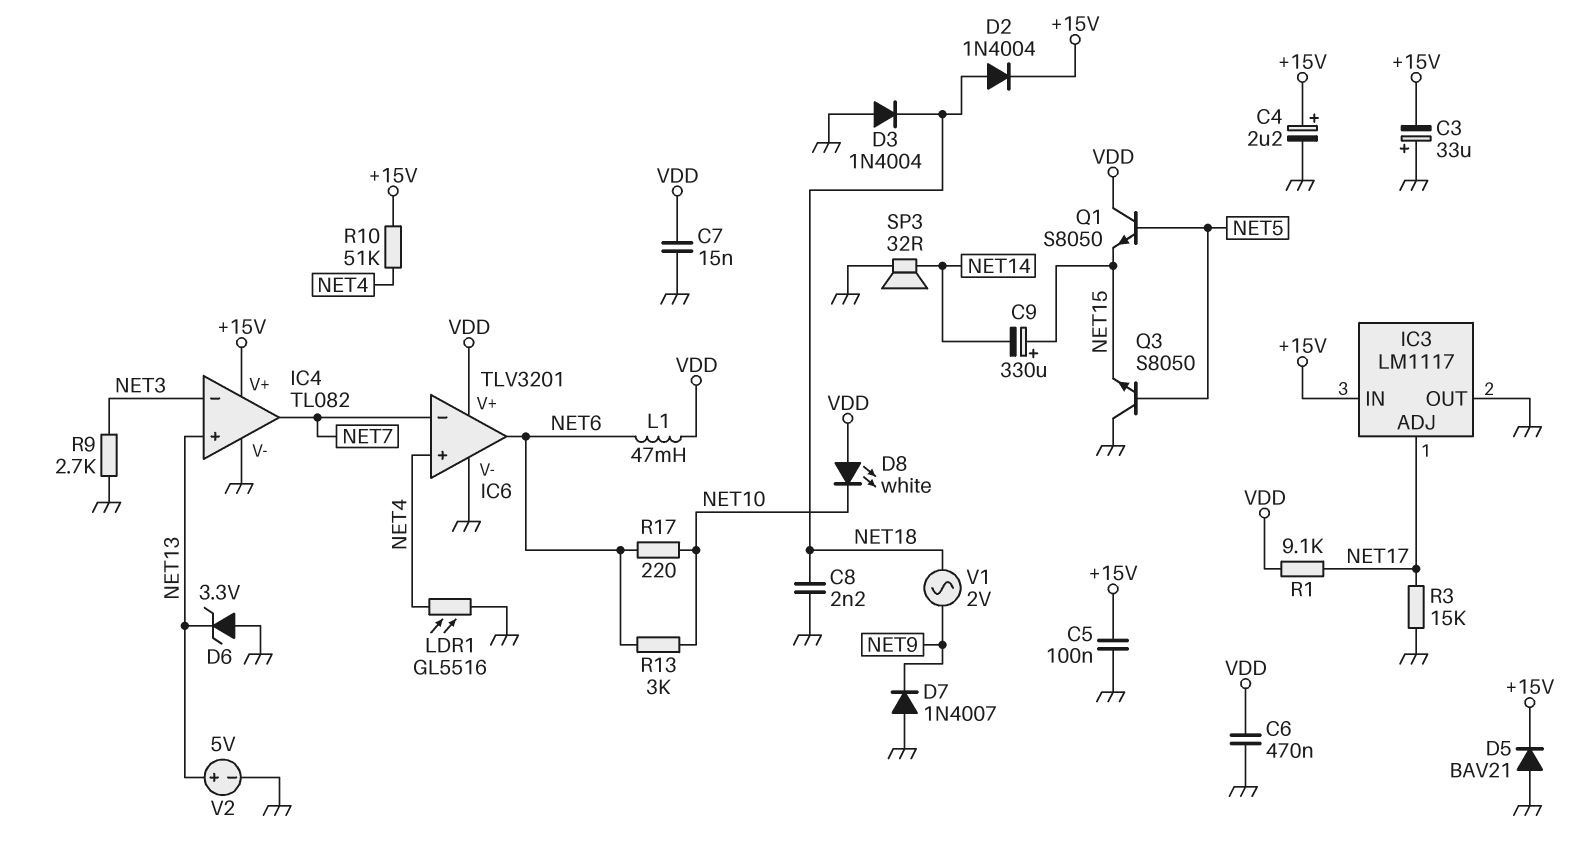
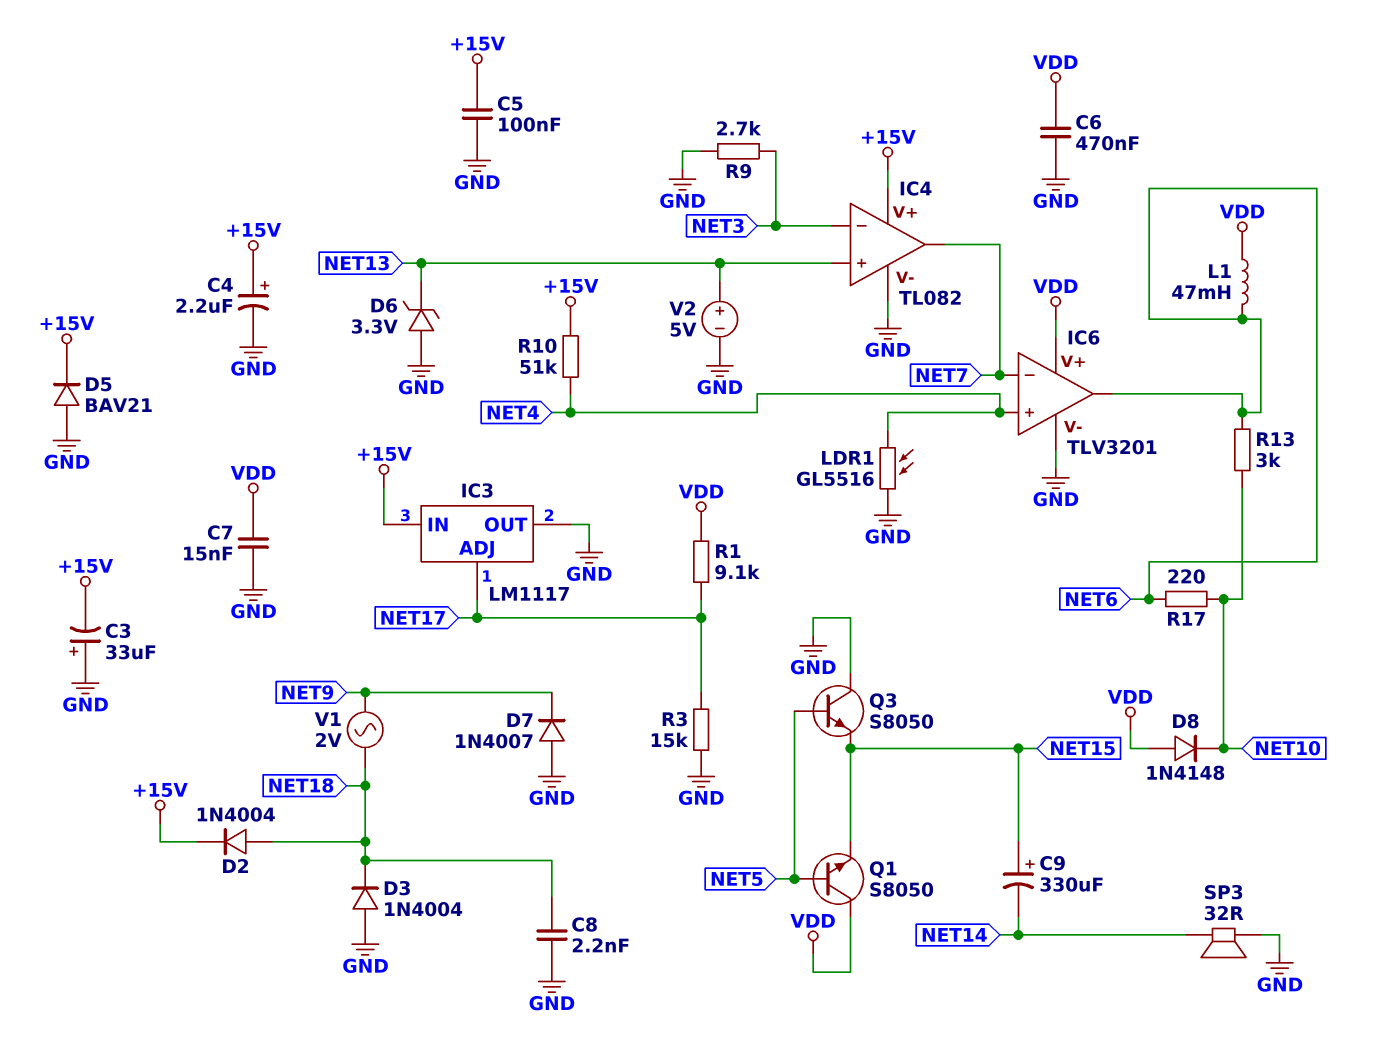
D8: LED white (A VDD, K NET10) -> diode 1N4148 (A VDD, K NET10)

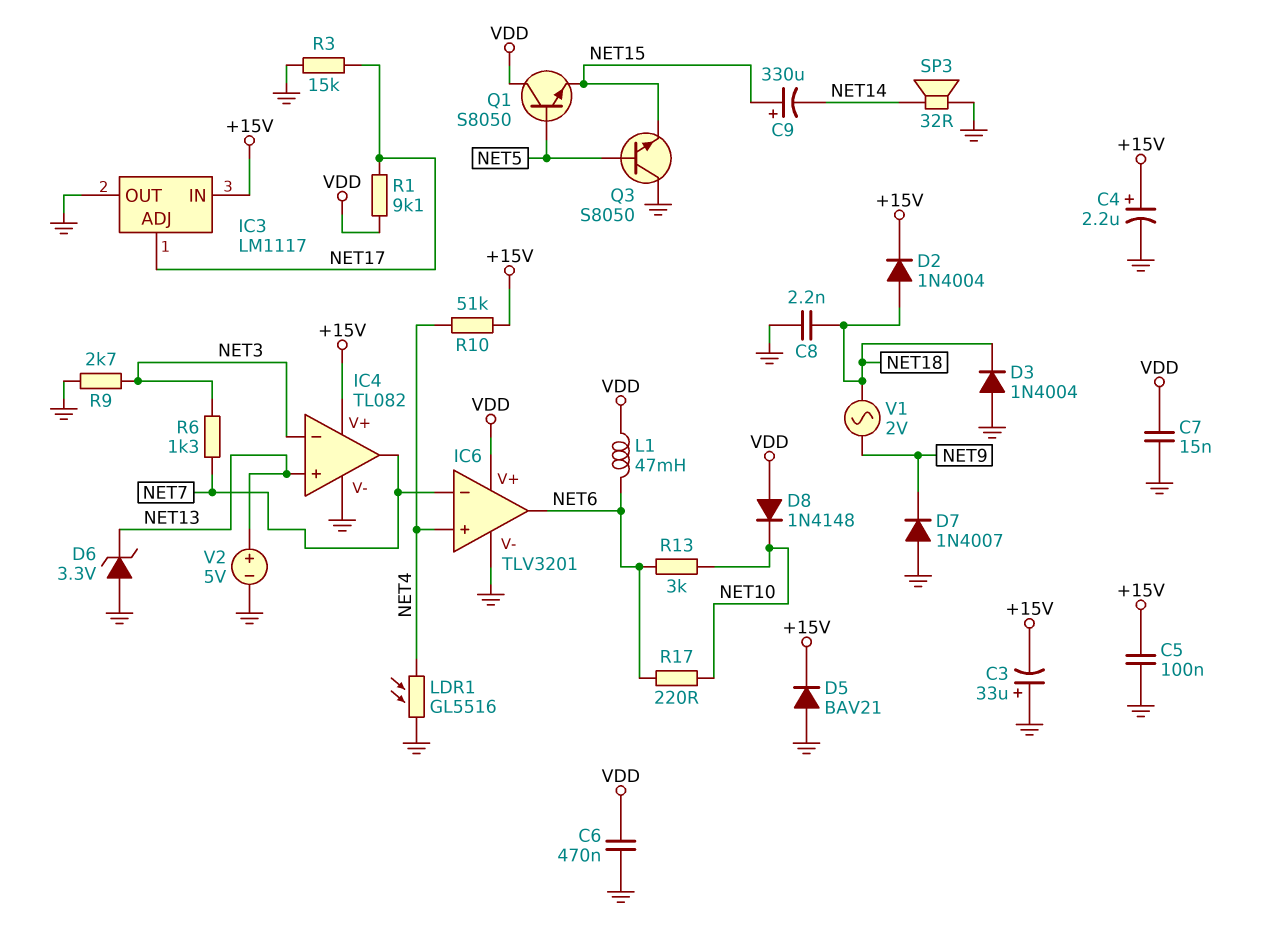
R6: none -> 1.3k (NET3, NET7)

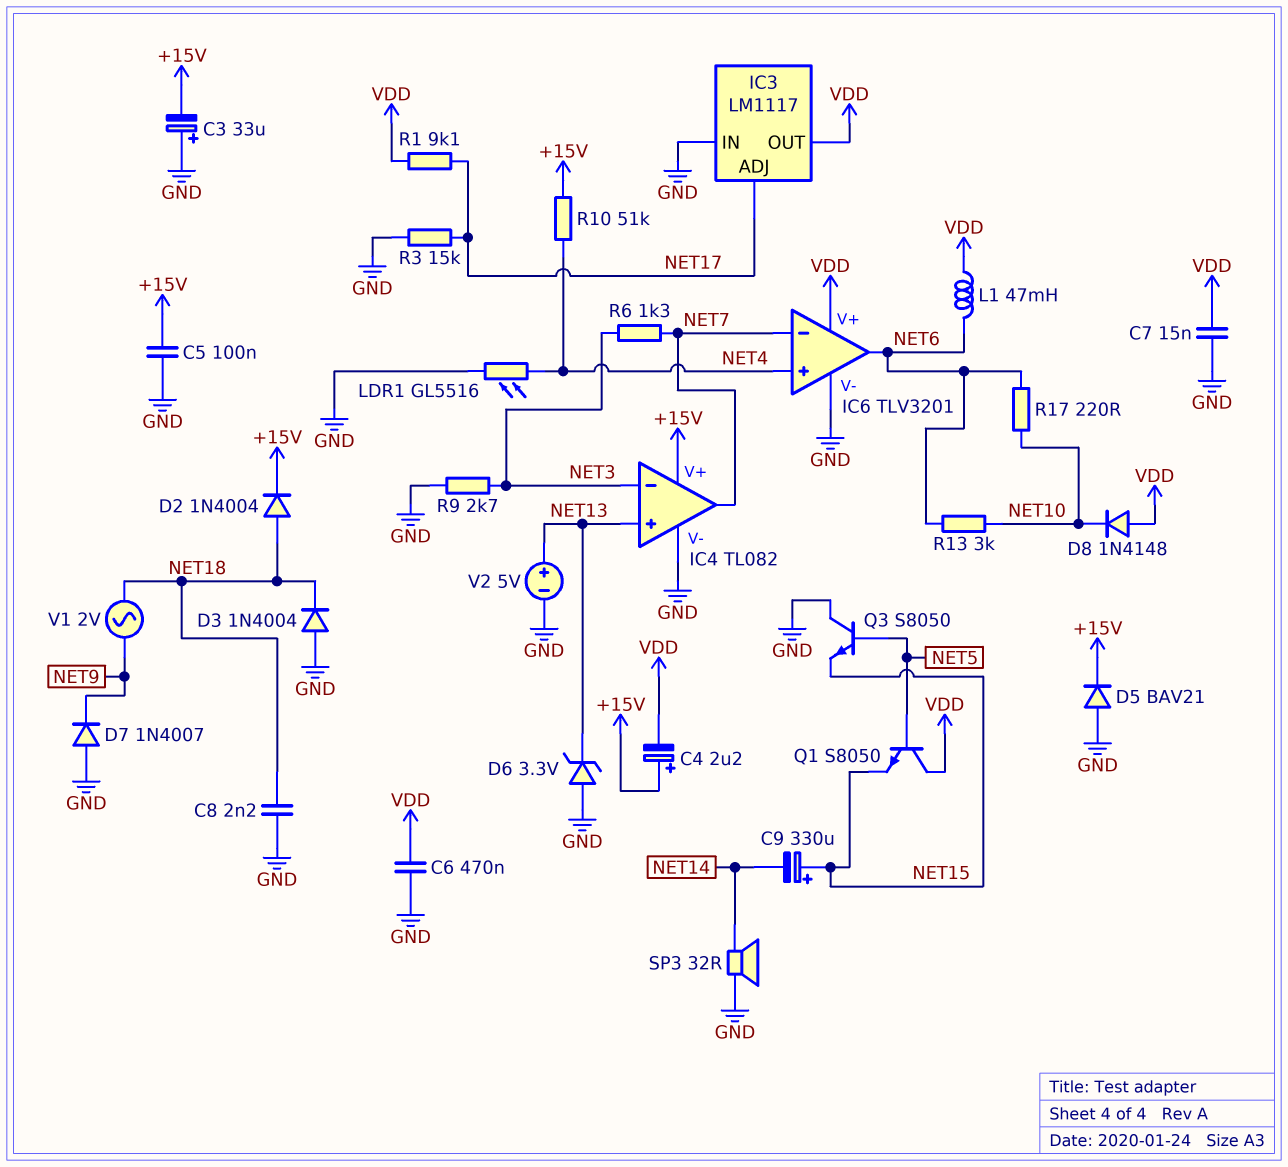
C4: 2.2uF (plus +15V, minus GND) -> 2.2uF (plus +15V, minus VDD)
IC3 pin IN: +15V -> GND
IC3 pin OUT: GND -> VDD

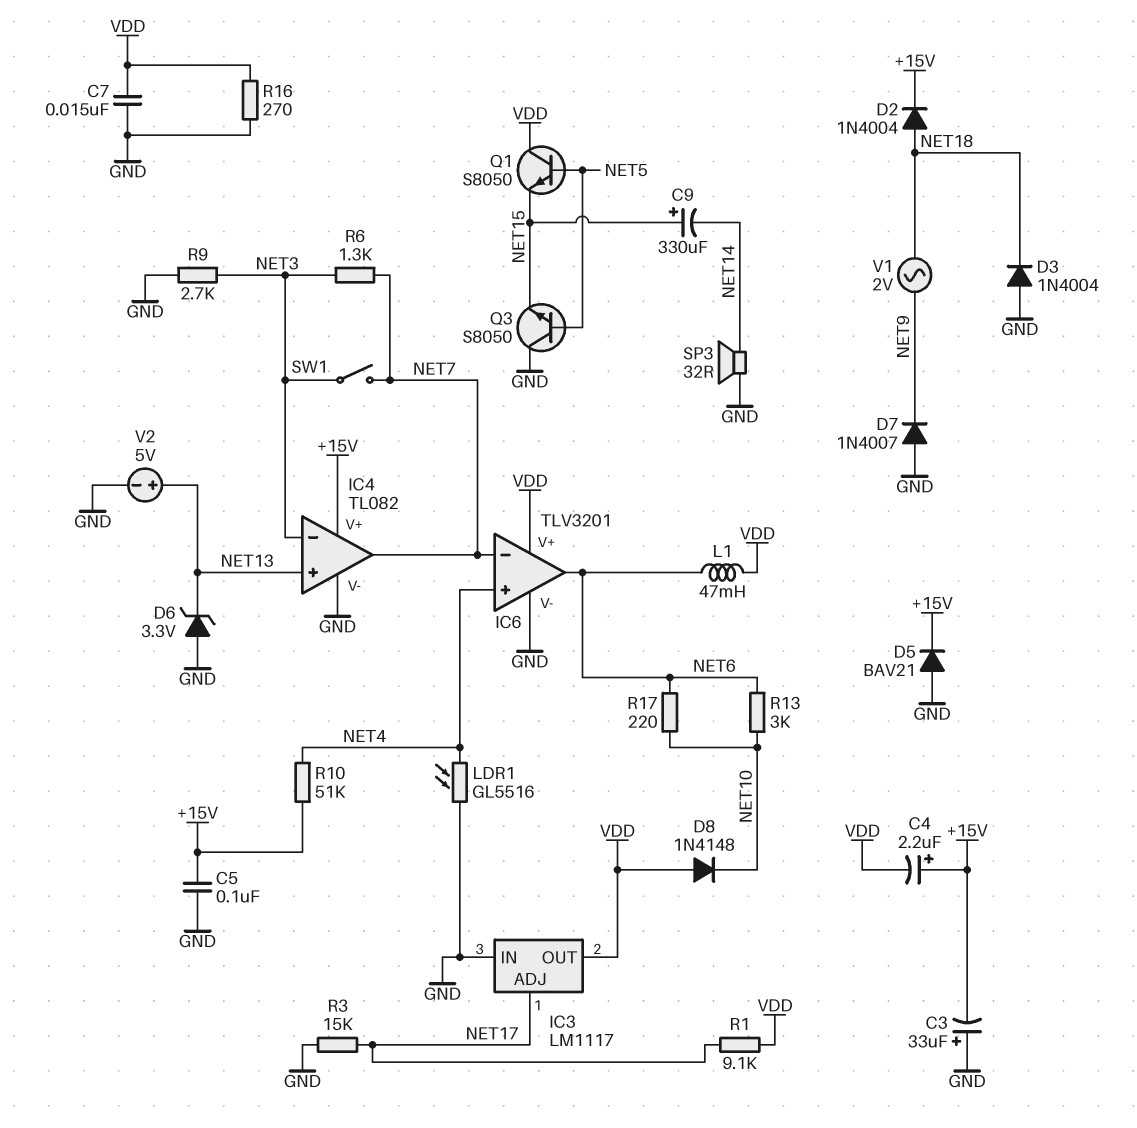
C6: 470nF (GND, VDD) -> none
C8: 2.2nF (GND, NET18) -> none
R16: none -> 270 (GND, VDD)
SW1: none -> switch (NET3, NET7)

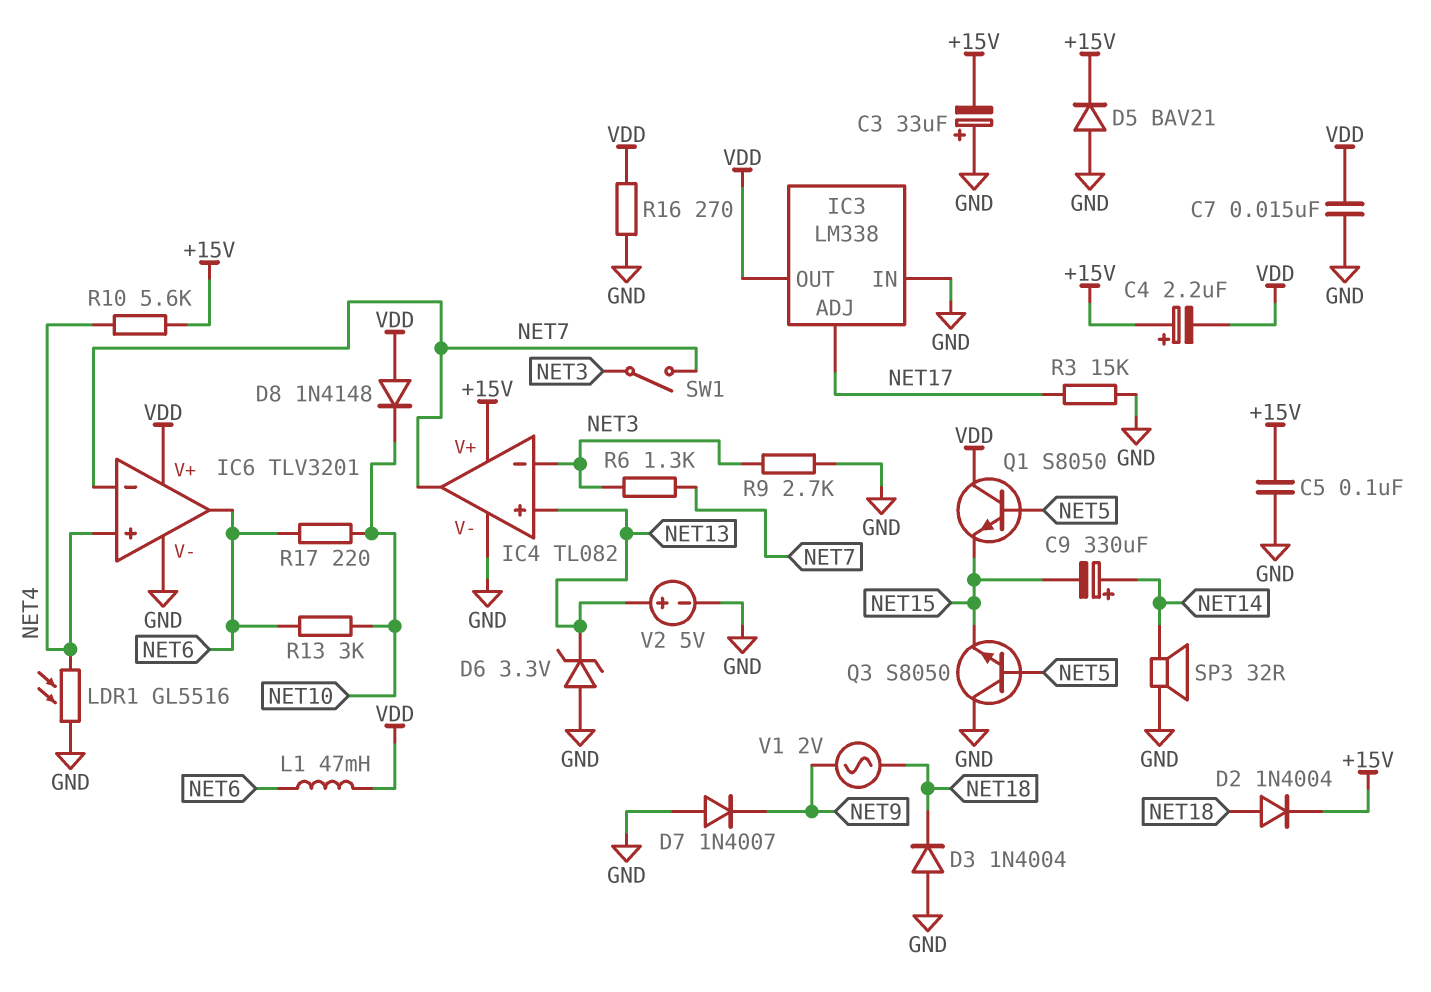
C9: 330uF (plus NET15, minus NET14) -> 330uF (plus NET14, minus NET15)
IC3: LM1117 -> LM338
R1: 9.1k (NET17, VDD) -> none
R10: 51k (+15V, NET4) -> 5.6k (+15V, NET4)

